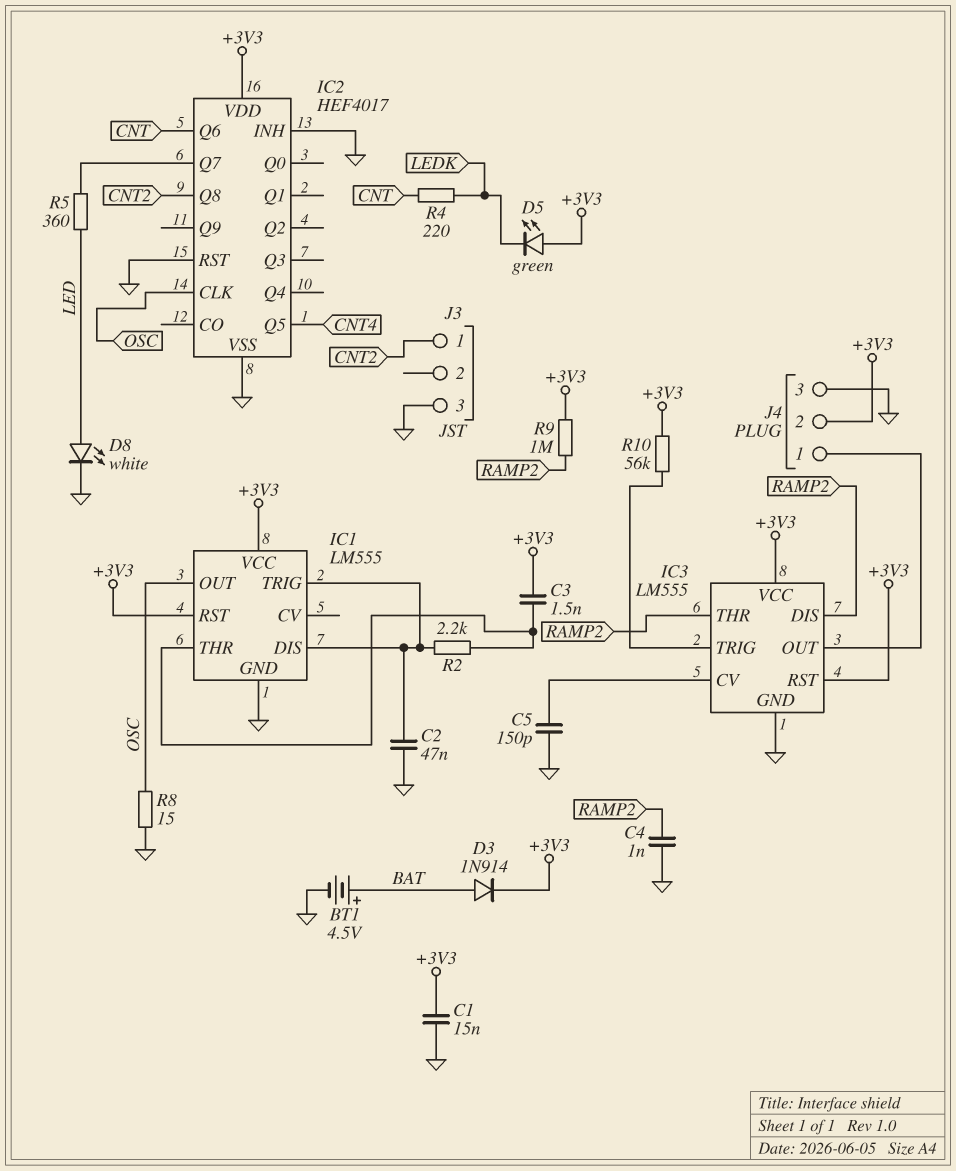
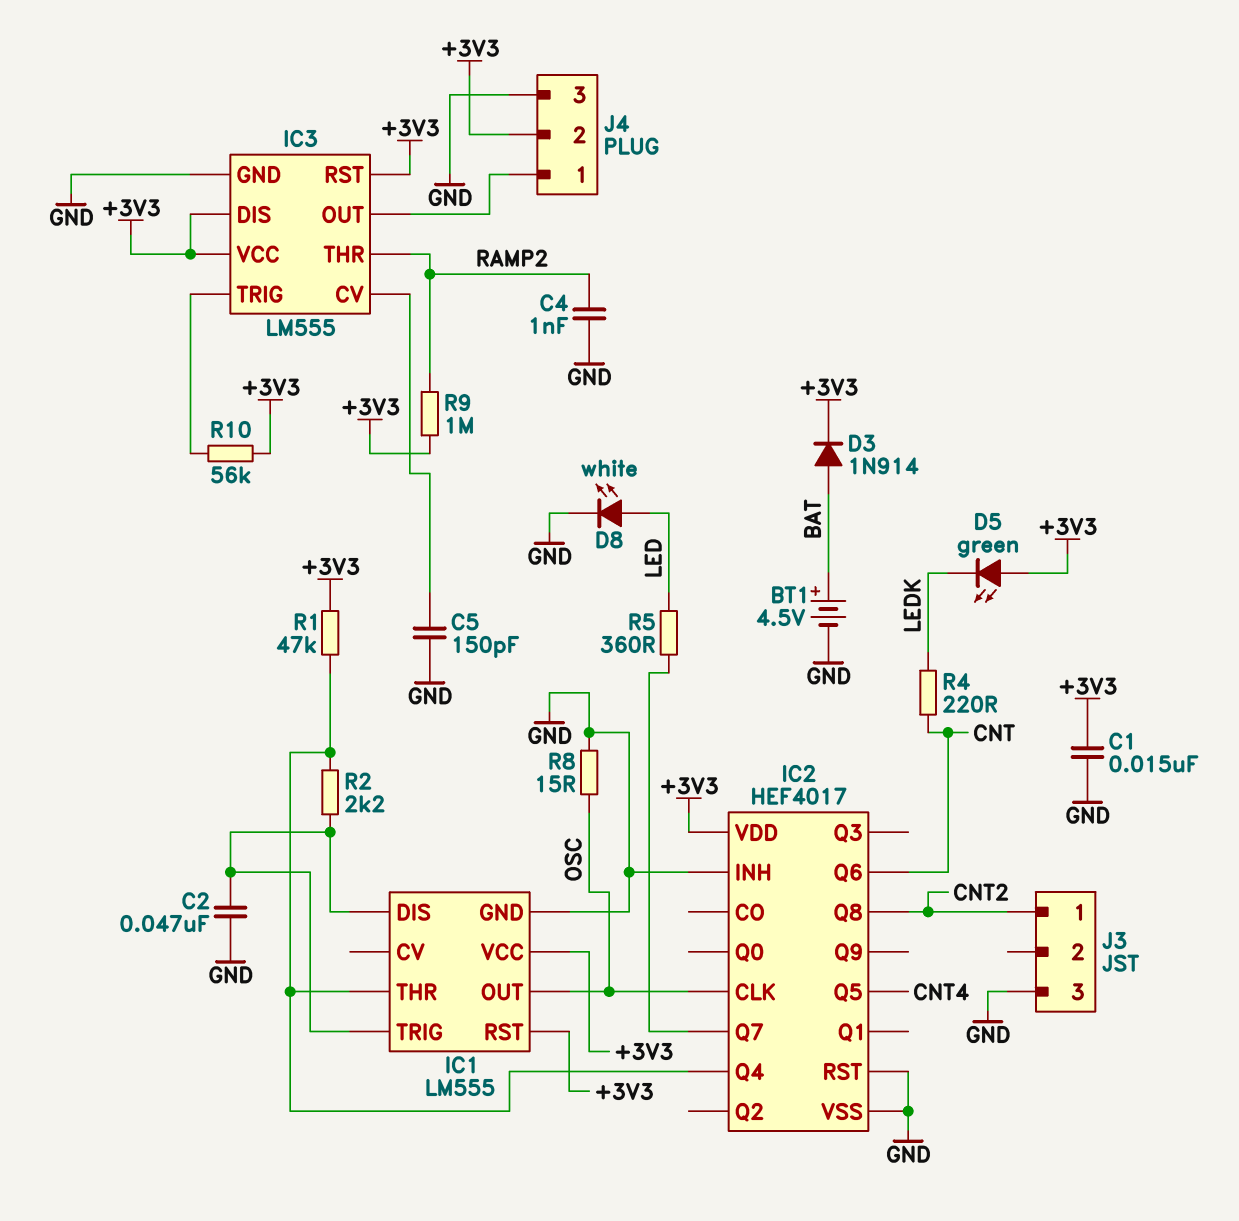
C3: 1.5nF (+3V3, IC1/THR) -> none
IC2 pin Q4: none -> IC1/THR
IC3 pin DIS: RAMP2 -> +3V3
R1: none -> 47k (+3V3, IC1/THR)

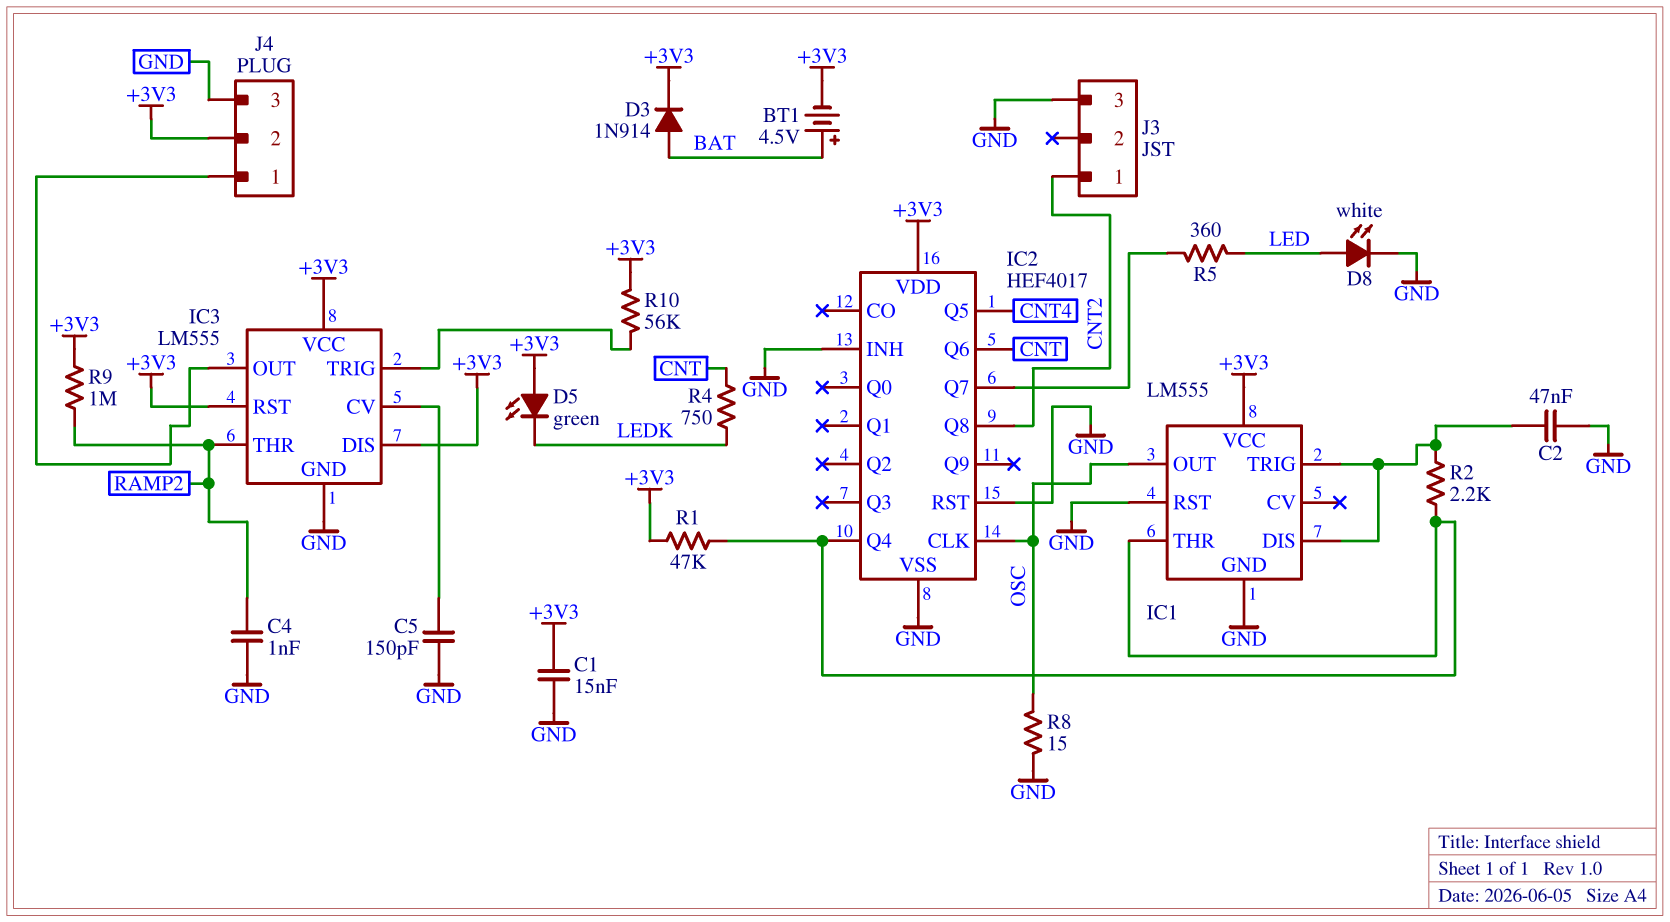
BT1: 4.5V (plus BAT, minus GND) -> 4.5V (plus BAT, minus +3V3)
IC1 pin RST: +3V3 -> GND
R4: 220 (CNT, LEDK) -> 750 (CNT, LEDK)

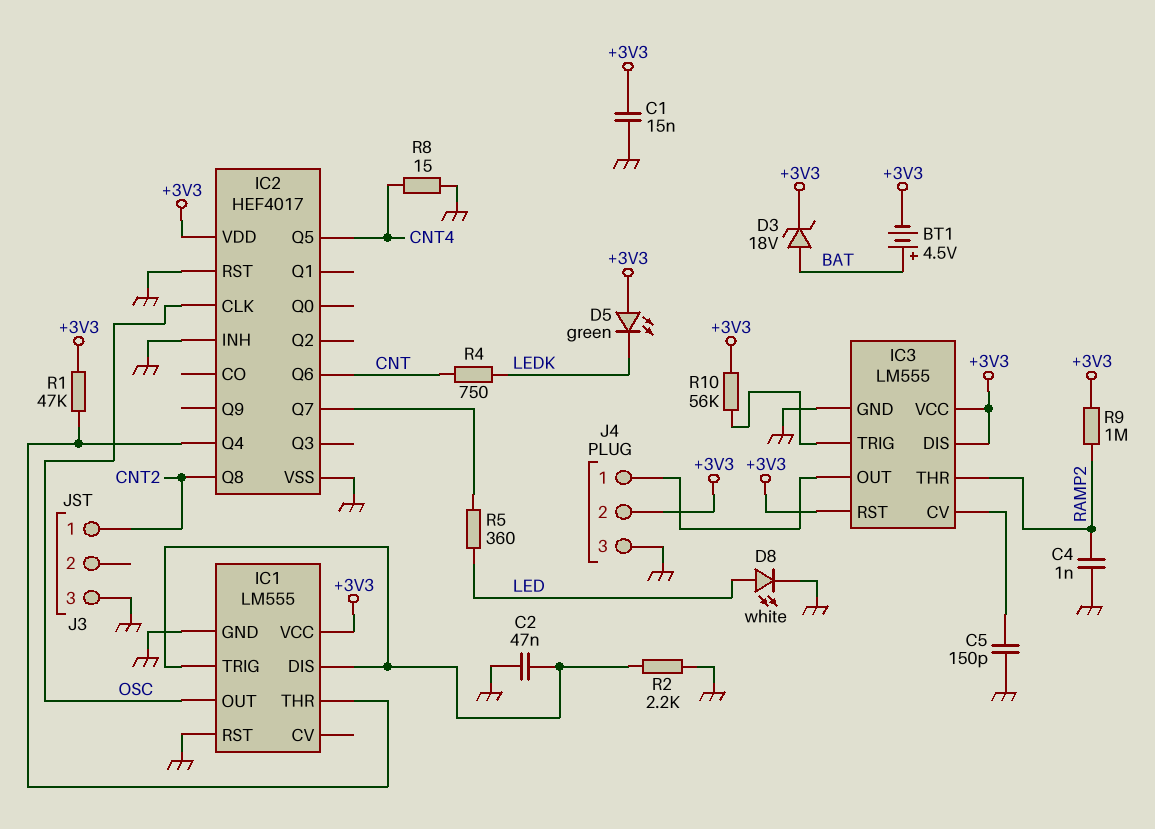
D3: diode 1N914 (A BAT, K +3V3) -> zener 18V (A BAT, K +3V3)
R2: 2.2k (IC1/DIS, IC1/THR) -> 2.2k (GND, IC1/DIS)
R8: 15 (GND, OSC) -> 15 (CNT4, GND)

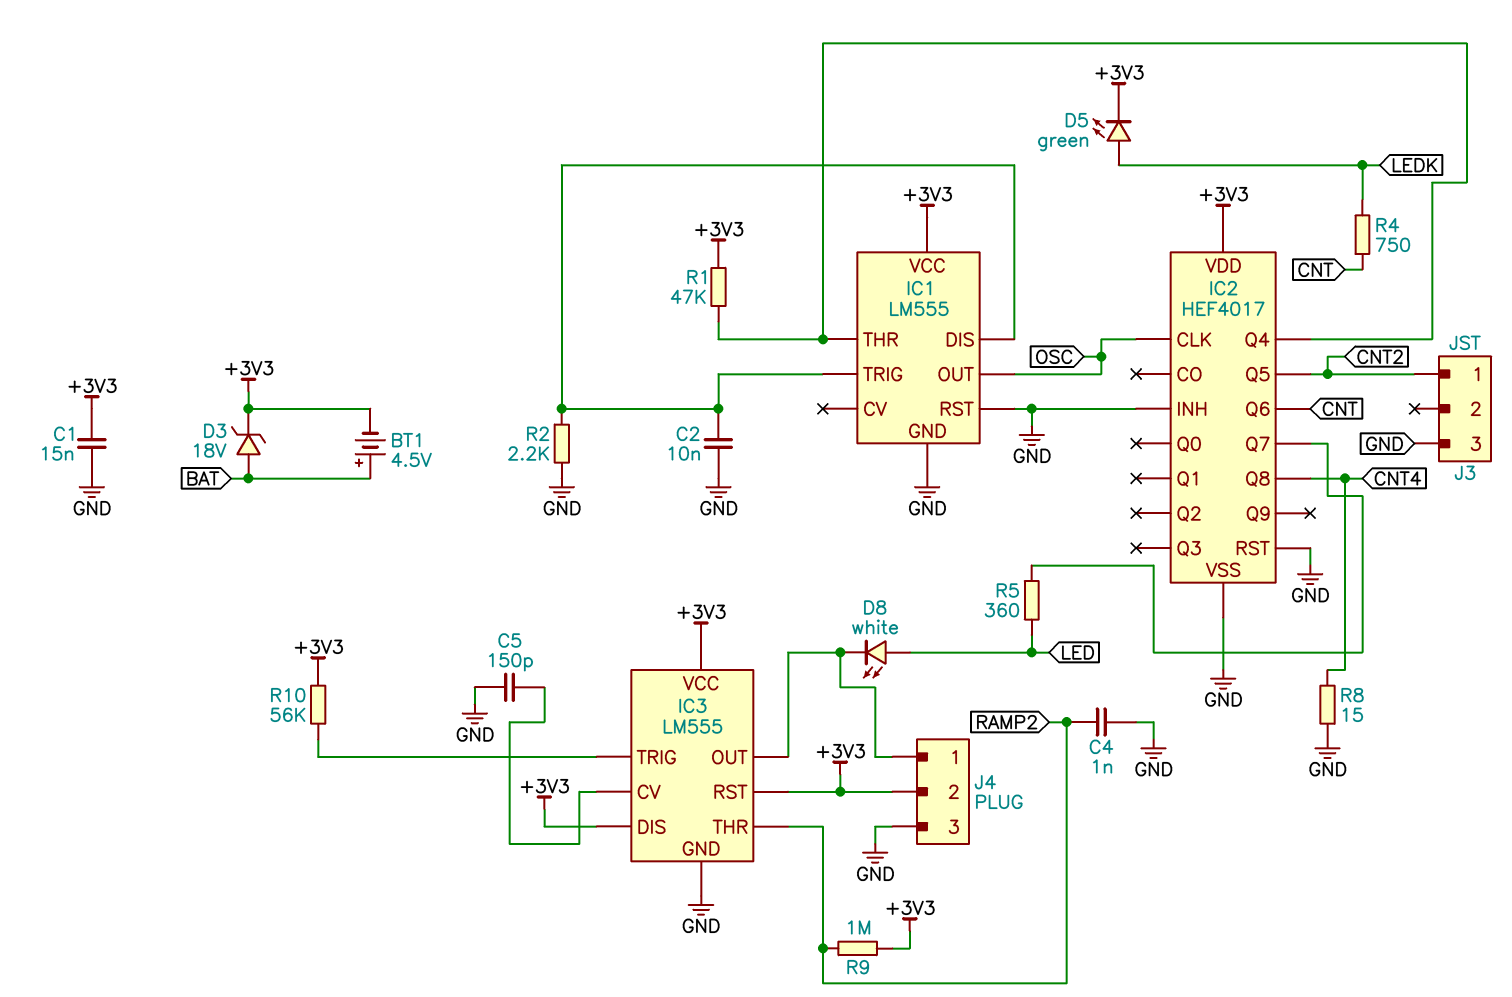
C2: 47nF (GND, IC1/DIS) -> 10nF (GND, IC1/DIS)
D5: LED green (A +3V3, K LEDK) -> LED green (A LEDK, K +3V3)
D8: LED white (A LED, K GND) -> LED white (A LED, K IC3/OUT)
IC2 pin Q5: CNT4 -> CNT2
IC2 pin Q8: CNT2 -> CNT4

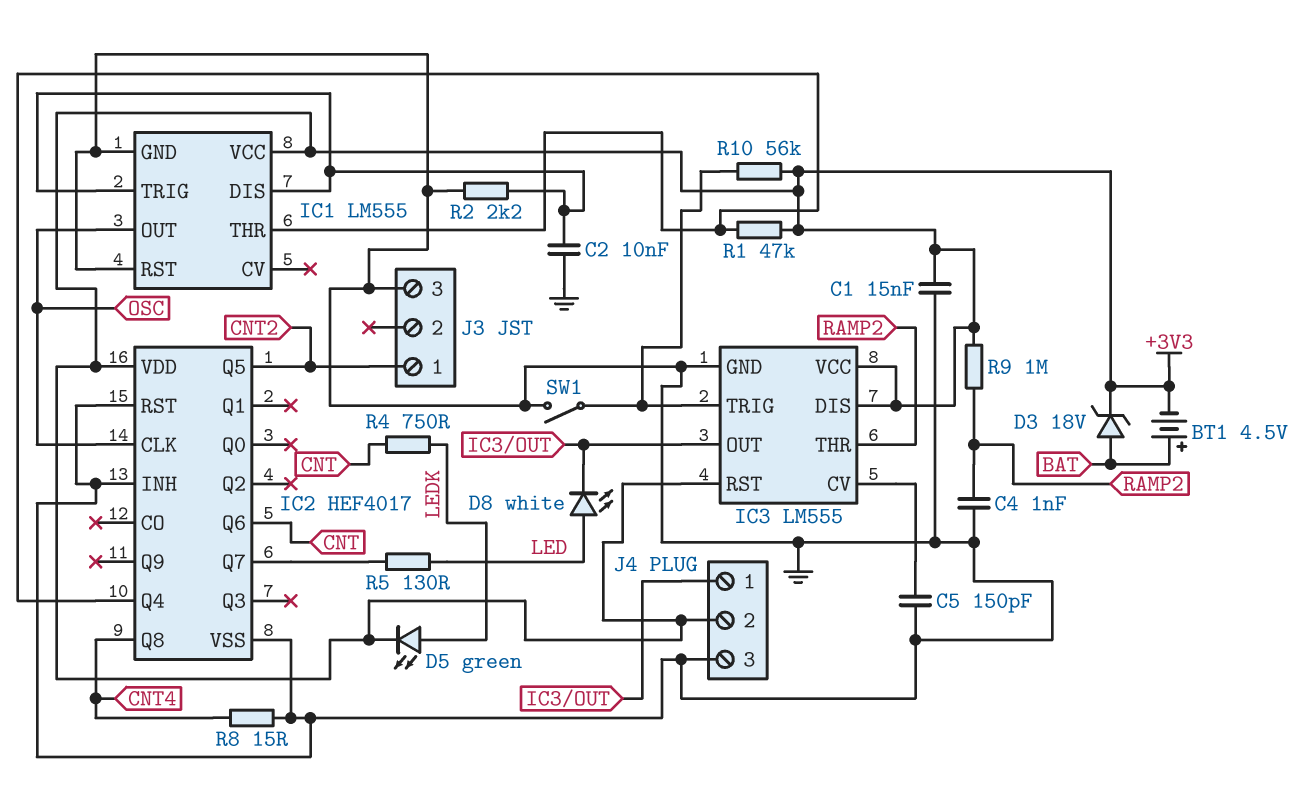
R5: 360 (IC2/Q7, LED) -> 130 (IC2/Q7, LED)
SW1: none -> switch (GND, IC3/TRIG)

